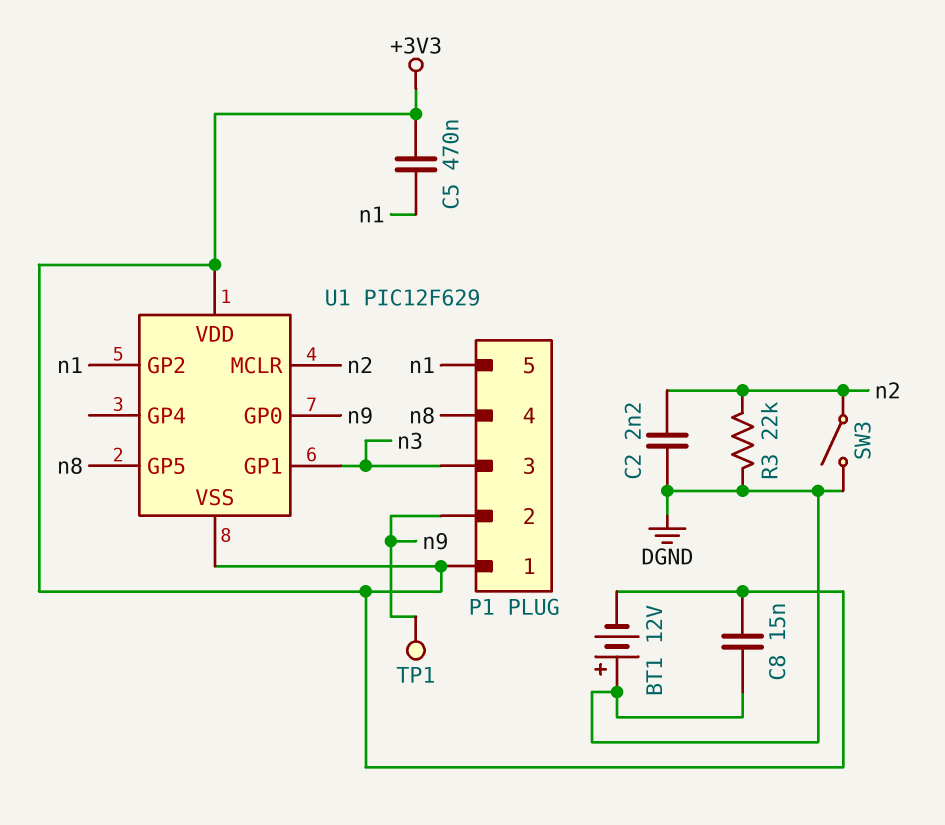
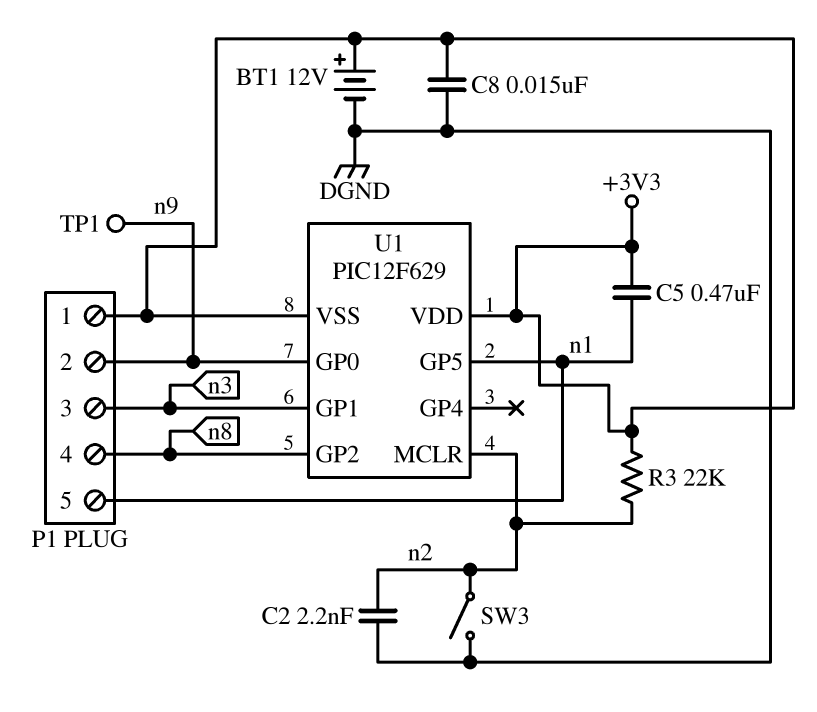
BT1: 12V (plus DGND, minus +3V3) -> 12V (plus +3V3, minus DGND)
R3: 22k (DGND, n2) -> 22k (+3V3, n2)
U1 pin GP2: n1 -> n8
U1 pin GP5: n8 -> n1

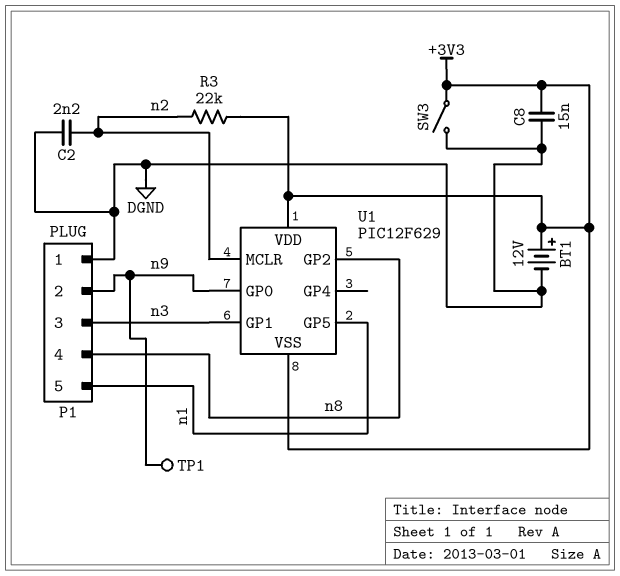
C5: 470nF (+3V3, n1) -> none
P1 pin 1: +3V3 -> DGND
SW3: switch (DGND, n2) -> switch (+3V3, DGND)

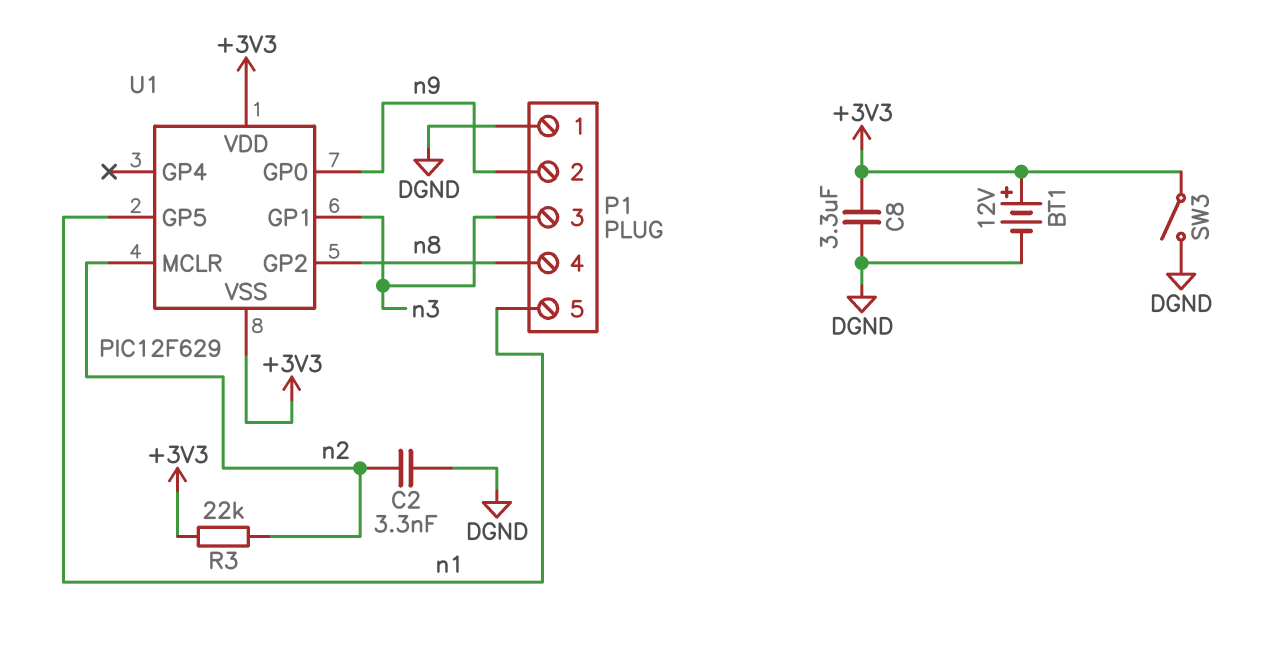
C2: 2.2nF (DGND, n2) -> 3.3nF (DGND, n2)
C8: 15nF (+3V3, DGND) -> 3.3uF (+3V3, DGND)
TP1: test point (n9) -> none

